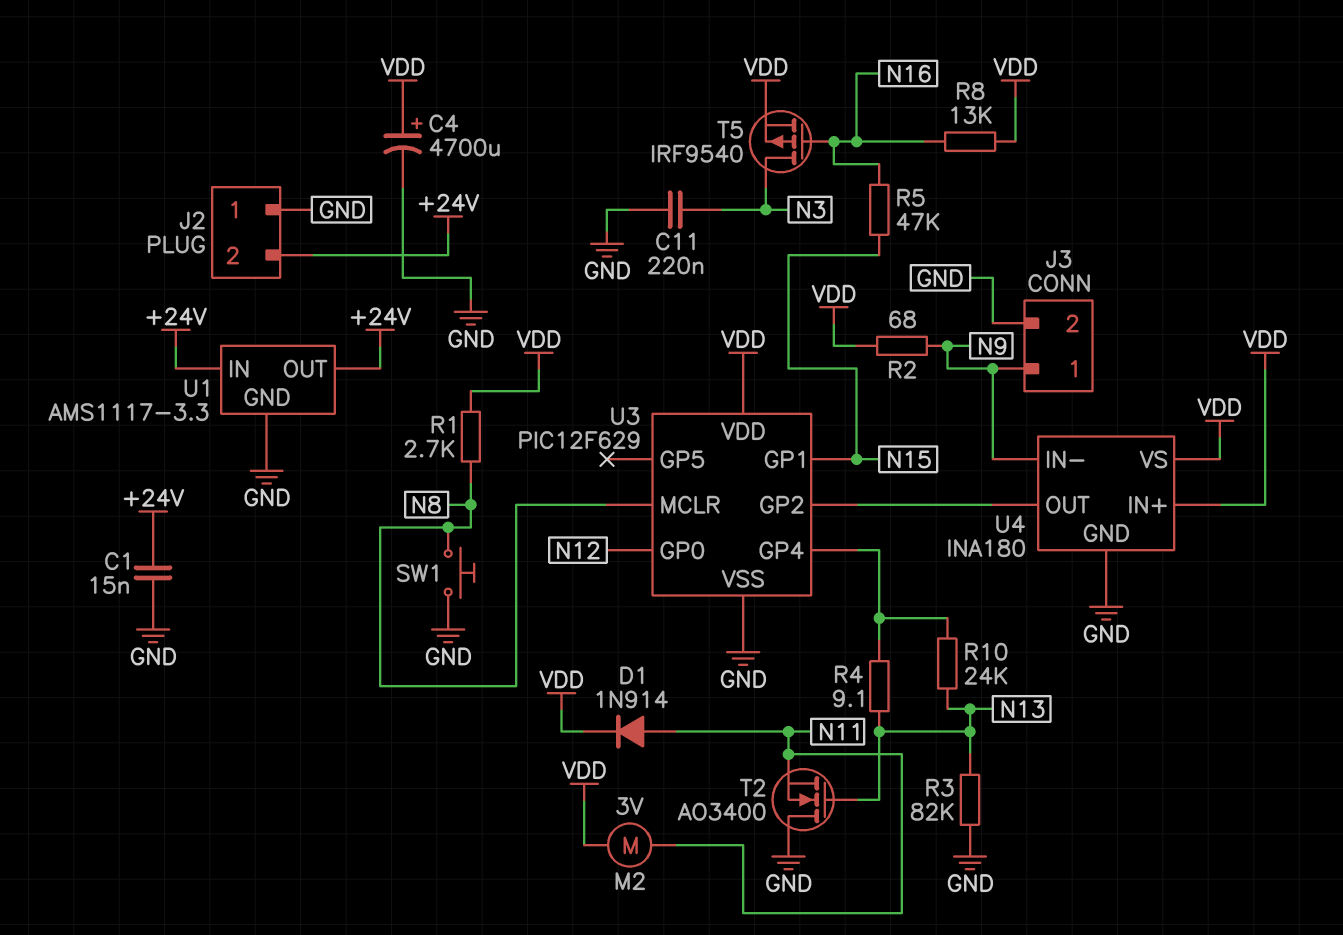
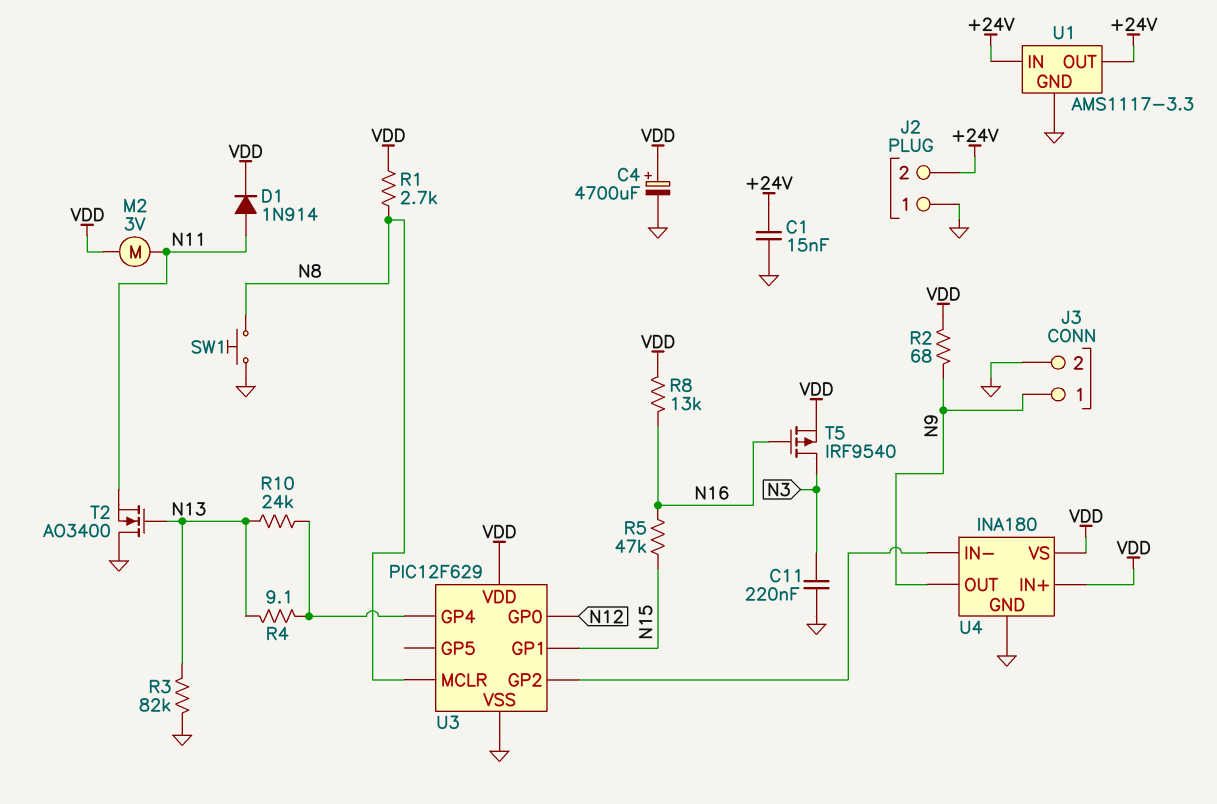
U4 pin IN-: N9 -> U3/GP2
U4 pin OUT: U3/GP2 -> N9

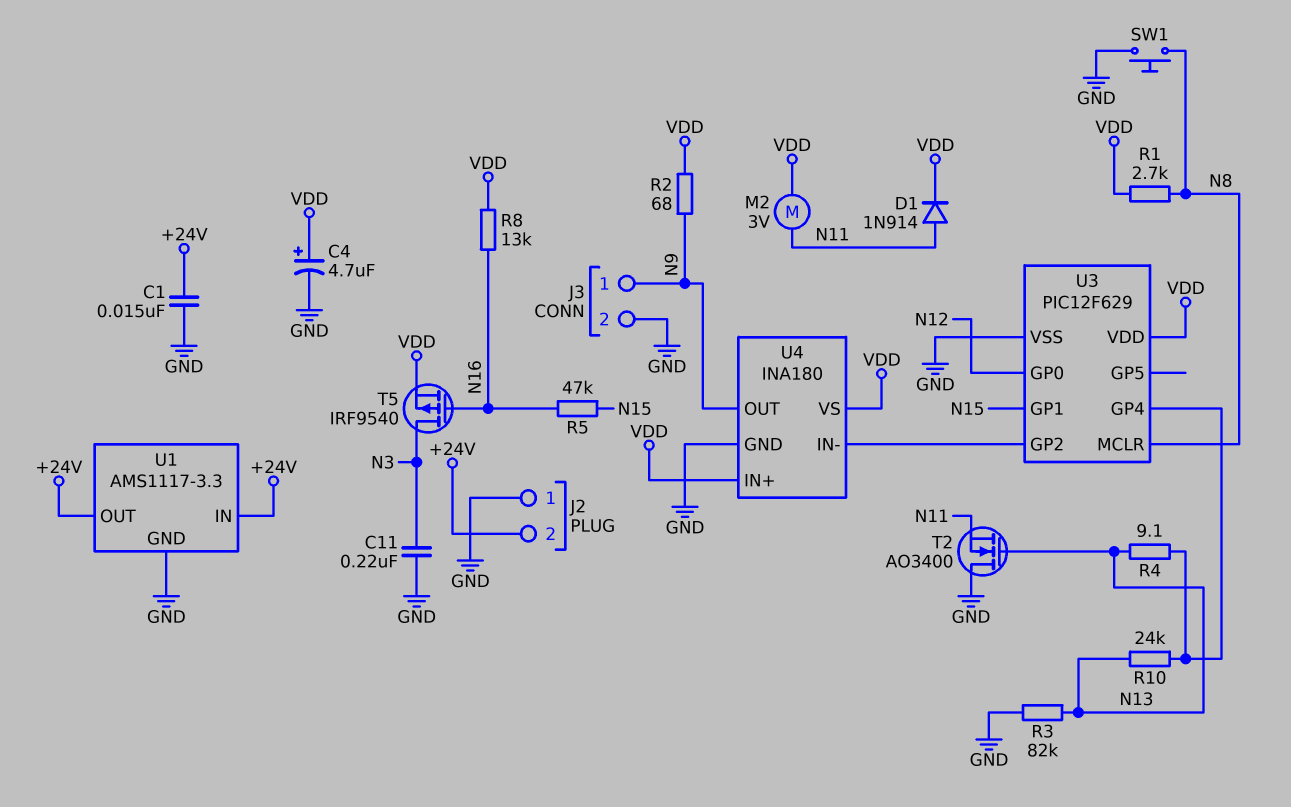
C4: 4700uF (plus VDD, minus GND) -> 4.7uF (plus VDD, minus GND)

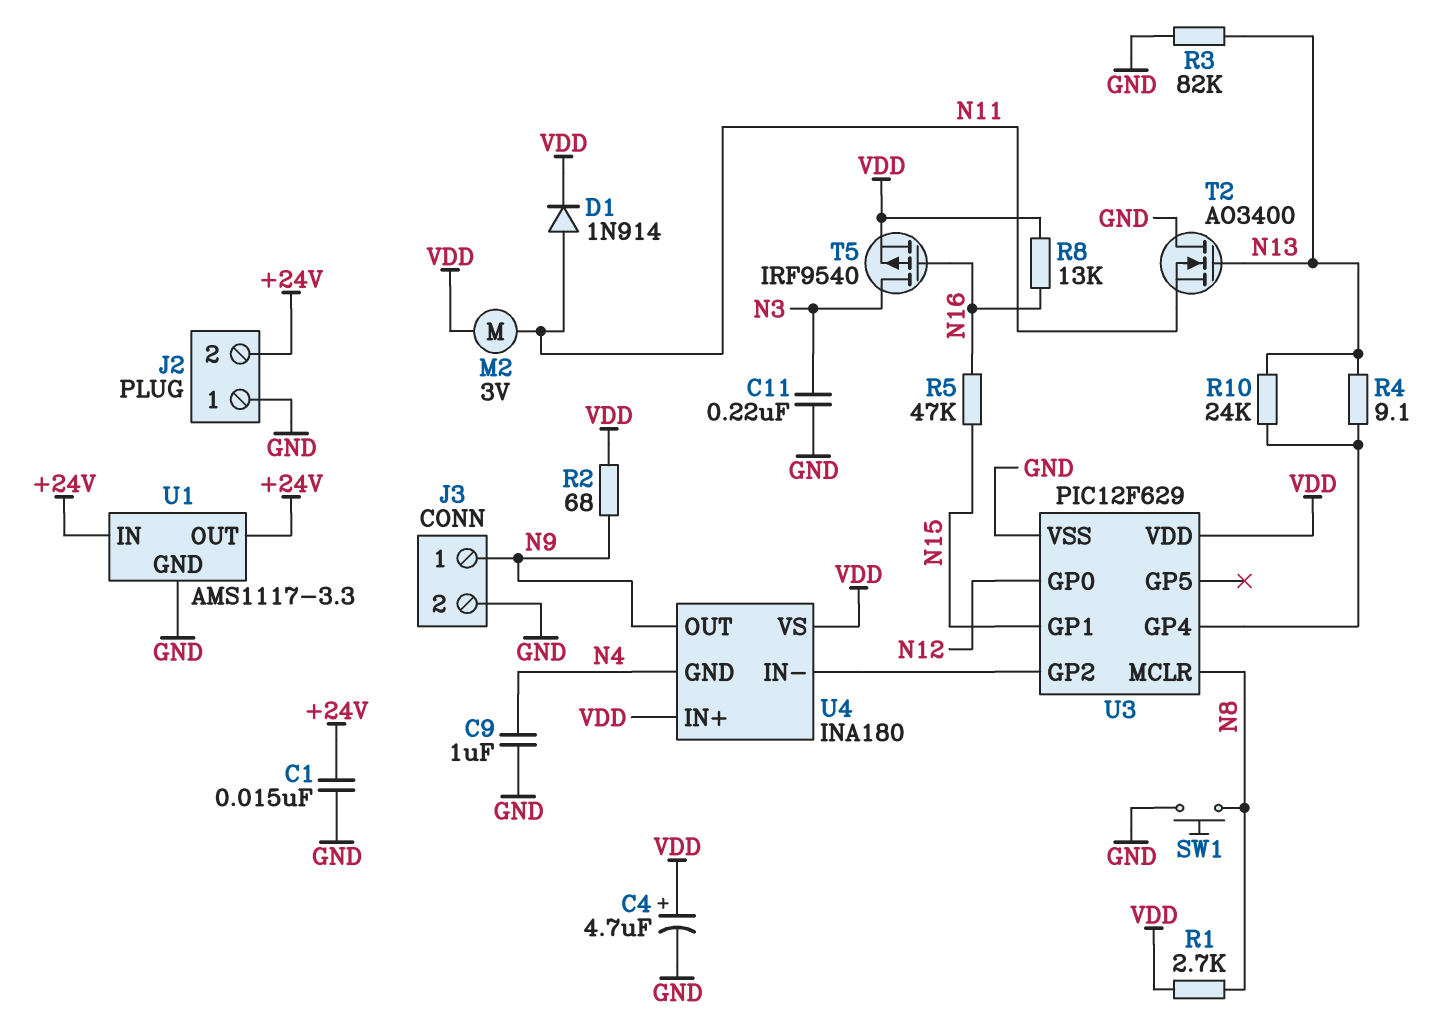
C9: none -> 1uF (GND, N4)
U4 pin GND: GND -> N4

